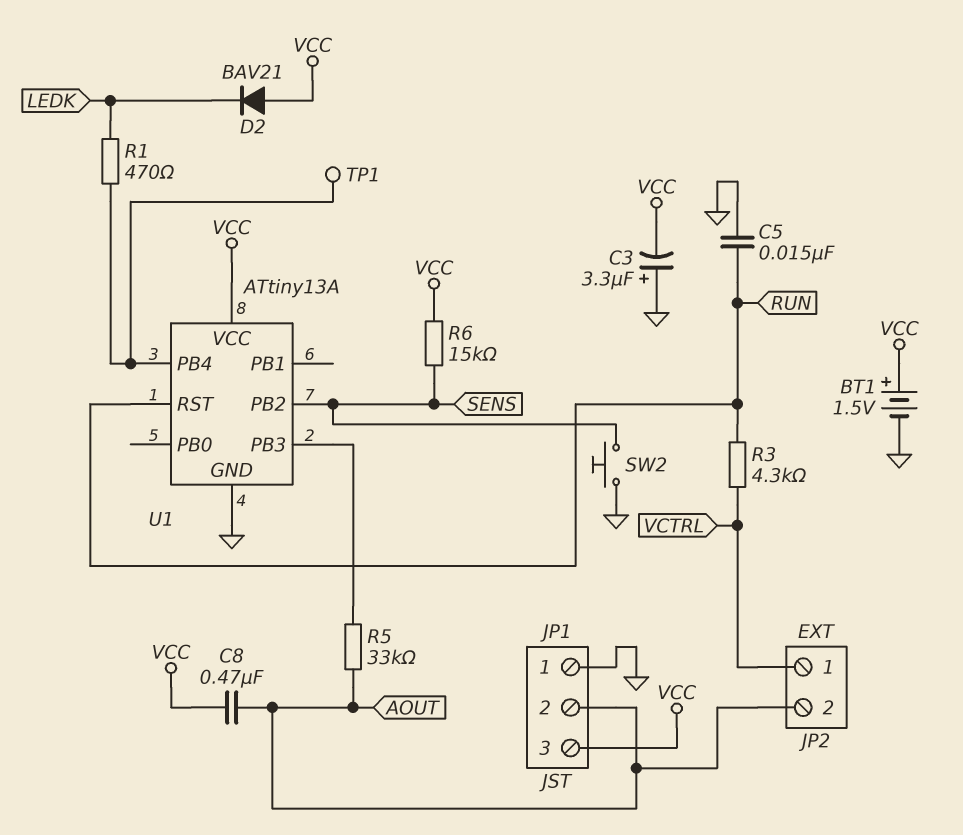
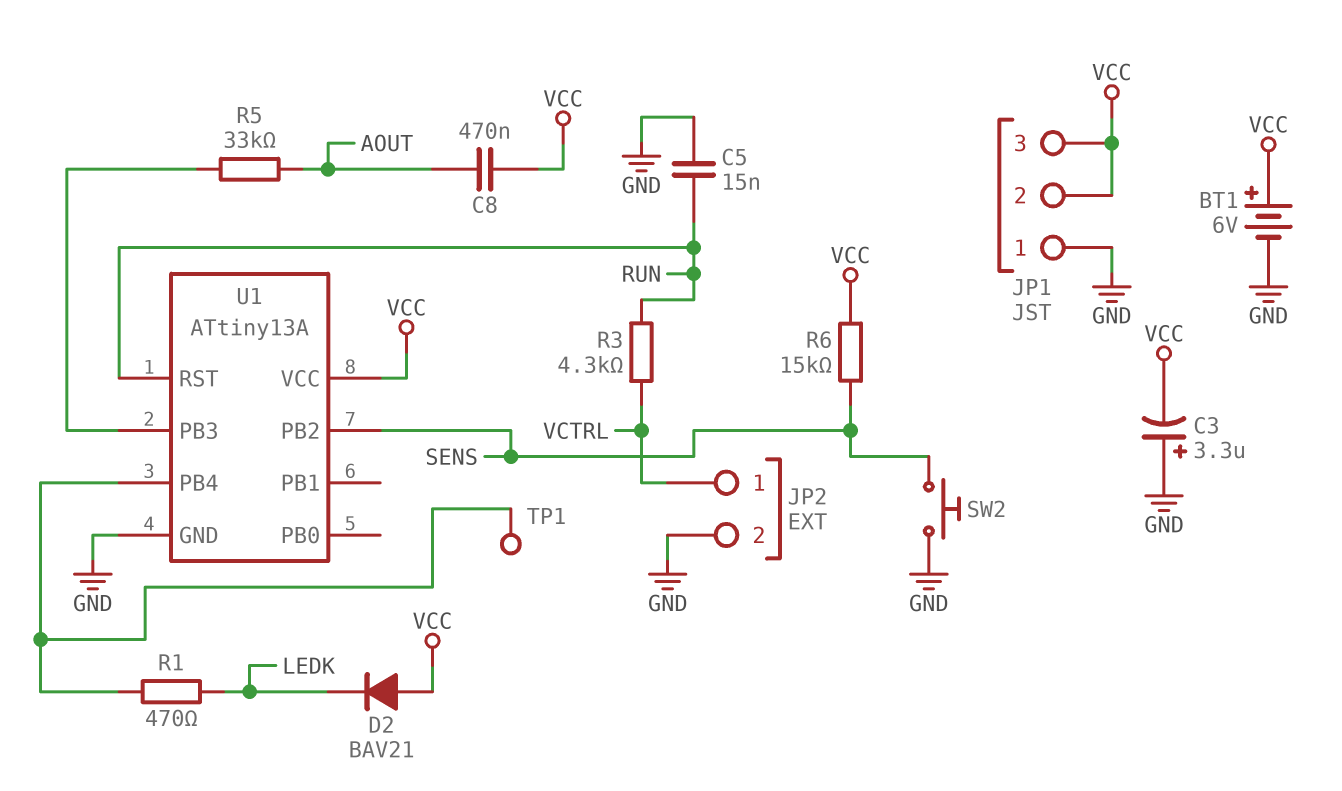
BT1: 1.5V (plus VCC, minus GND) -> 6V (plus VCC, minus GND)
JP1 pin 2: AOUT -> VCC
JP2 pin 2: AOUT -> GND

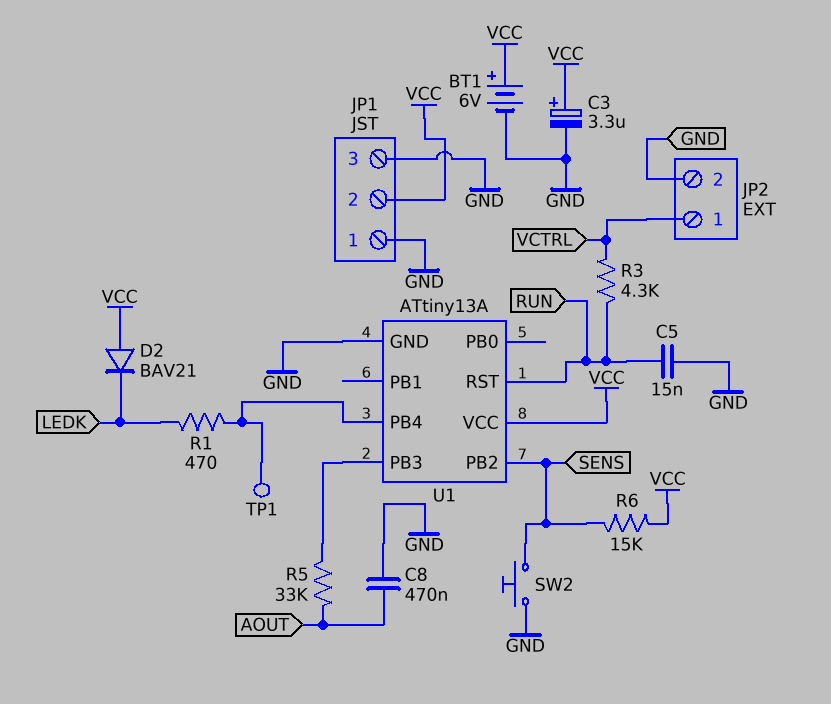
C3: 3.3uF (plus GND, minus VCC) -> 3.3uF (plus VCC, minus GND)
C8: 470nF (AOUT, VCC) -> 470nF (AOUT, GND)
JP1 pin 3: VCC -> GND

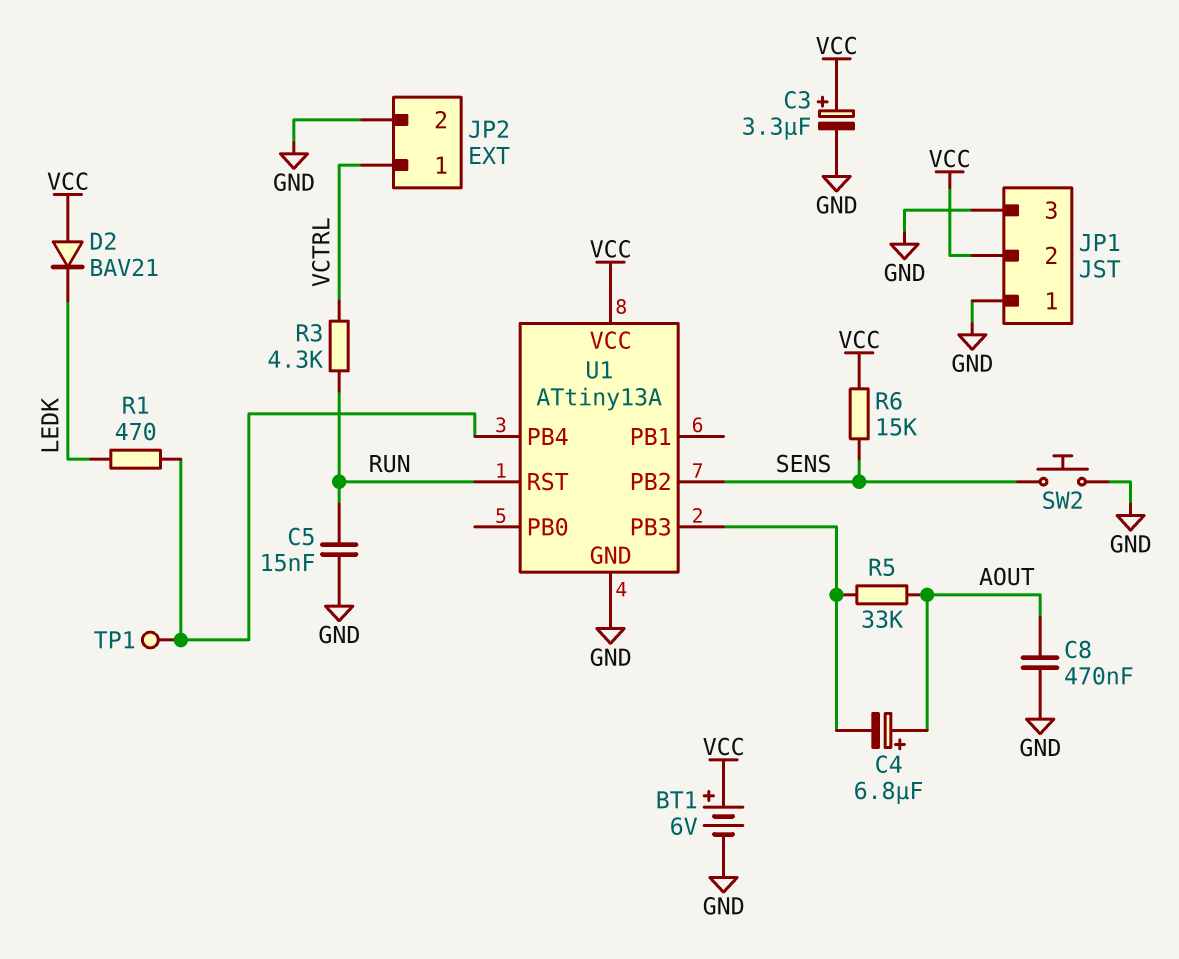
C4: none -> 6.8uF (plus AOUT, minus U1/PB3)

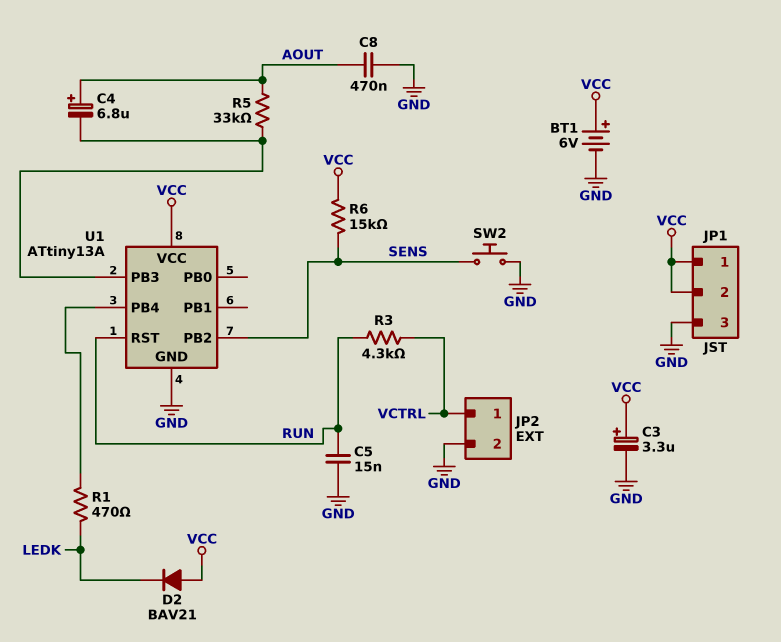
JP1 pin 1: GND -> VCC
TP1: test point (U1/PB4) -> none

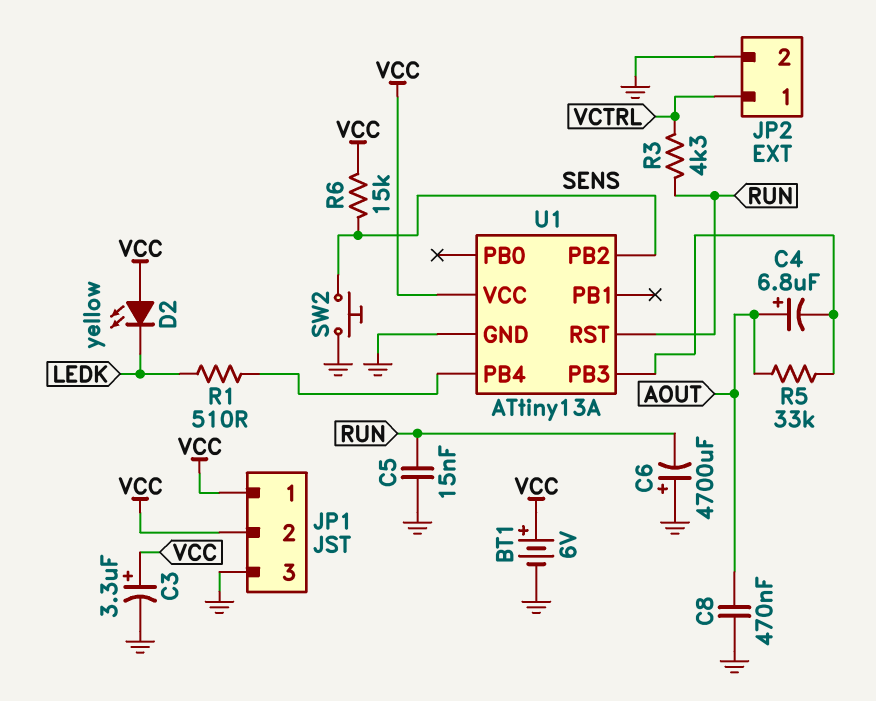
C6: none -> 4700uF (plus GND, minus RUN)
D2: diode BAV21 (A VCC, K LEDK) -> LED yellow (A VCC, K LEDK)
R1: 470 (LEDK, U1/PB4) -> 510 (LEDK, U1/PB4)

